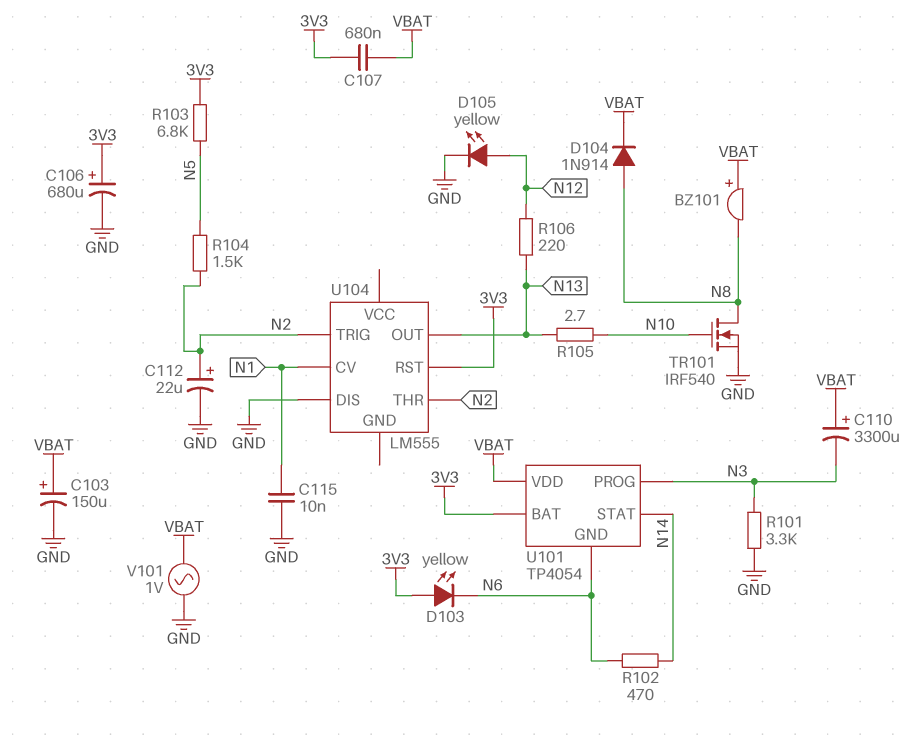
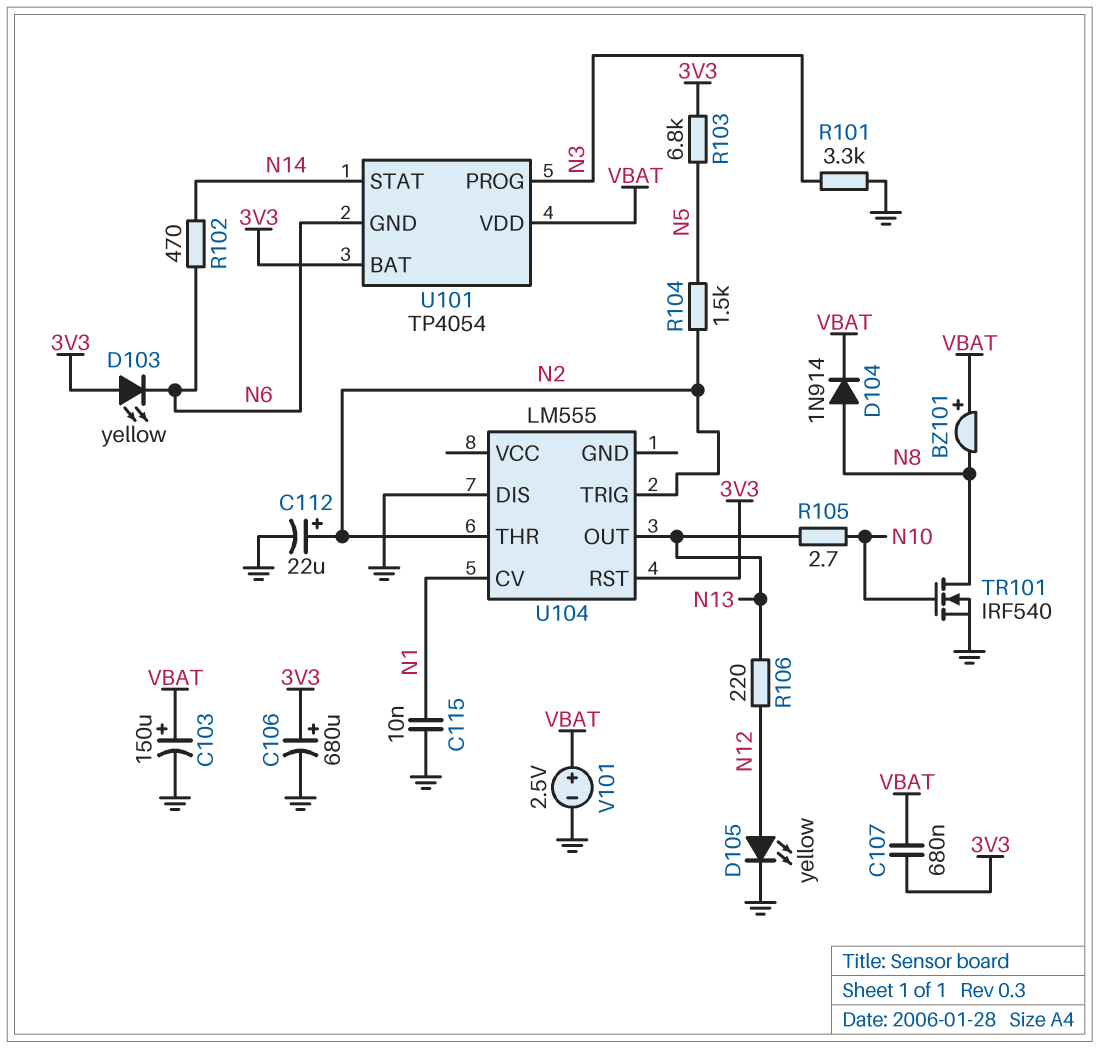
C110: 3300uF (plus VBAT, minus N3) -> none
V101: AC 1V (GND, VBAT) -> 2.5V (plus VBAT, minus GND)

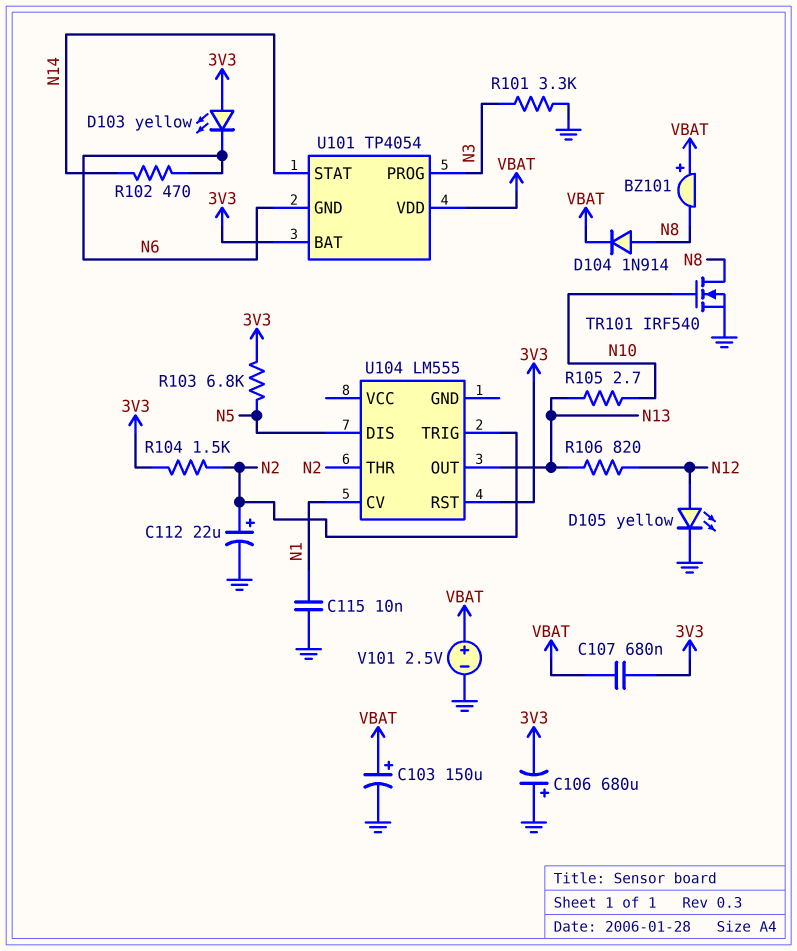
C106: 680uF (plus 3V3, minus GND) -> 680uF (plus GND, minus 3V3)
R104: 1.5k (N2, N5) -> 1.5k (3V3, N2)
R106: 220 (N12, N13) -> 820 (N12, N13)
U104 pin DIS: GND -> N5

